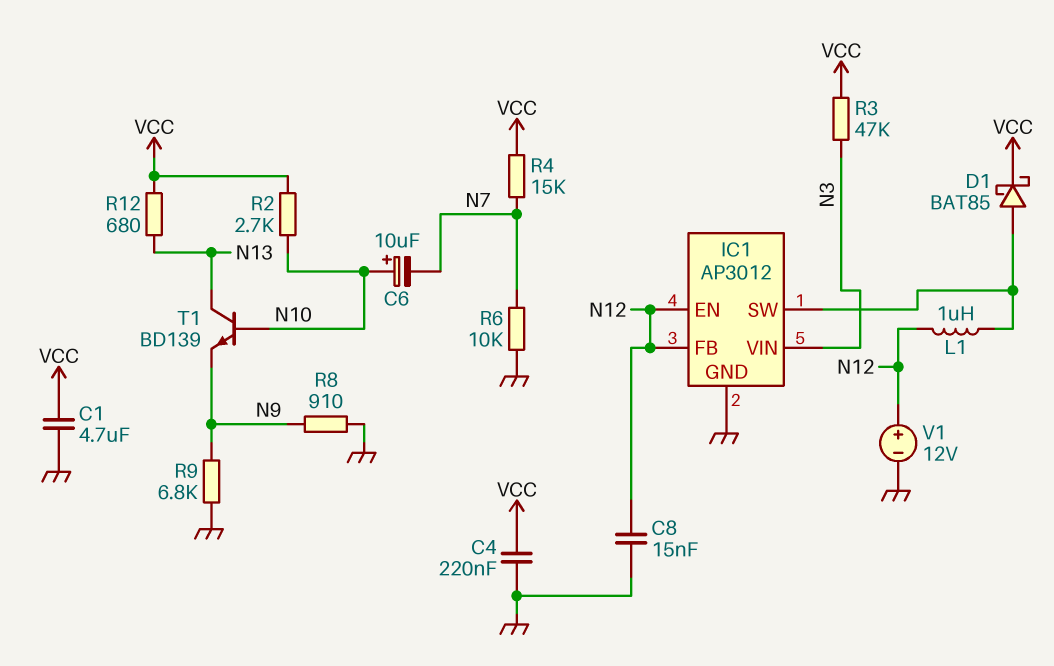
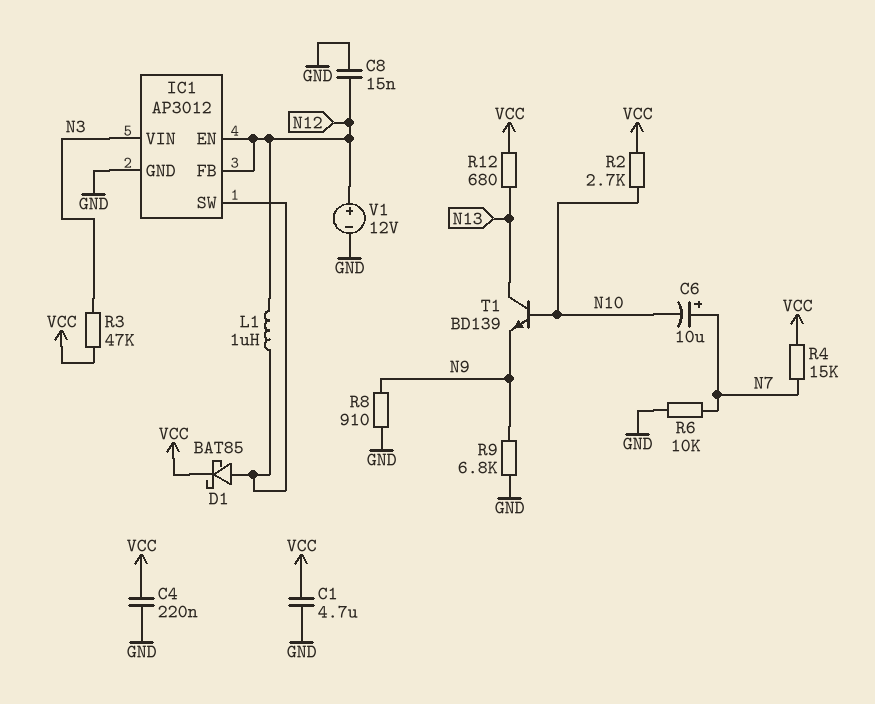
C6: 10uF (plus N10, minus N7) -> 10uF (plus N7, minus N10)

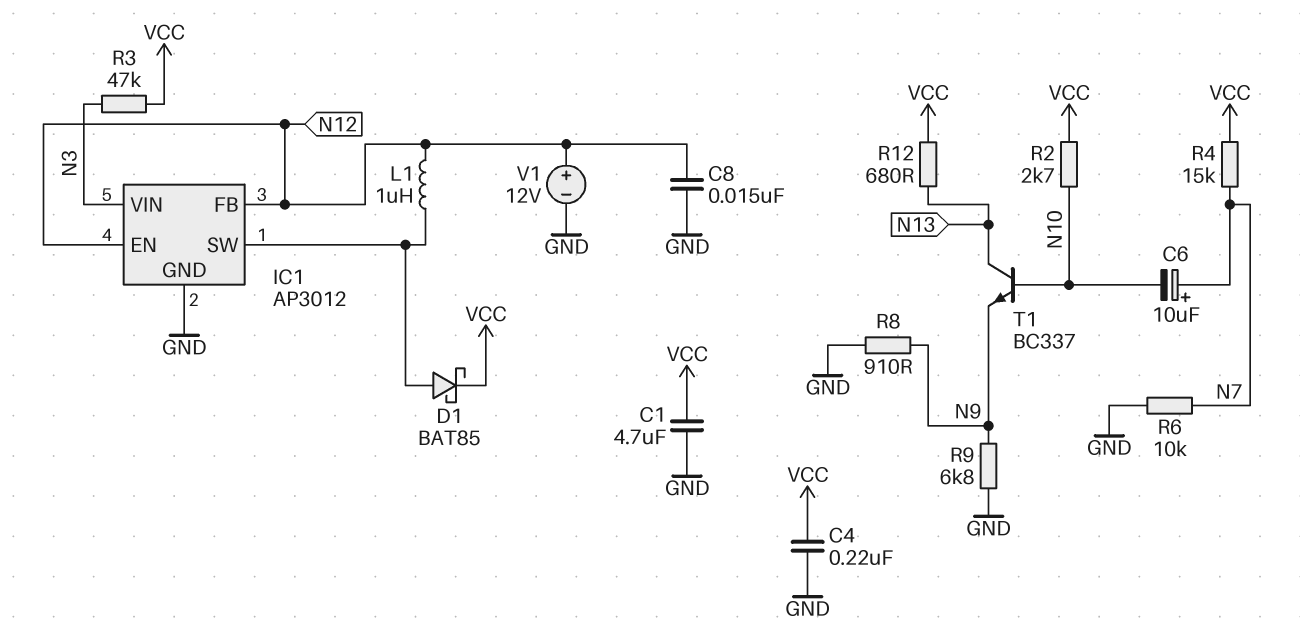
T1: NPN BD139 (B N10, C N13, E N9) -> NPN BC337 (B N10, C N13, E N9)

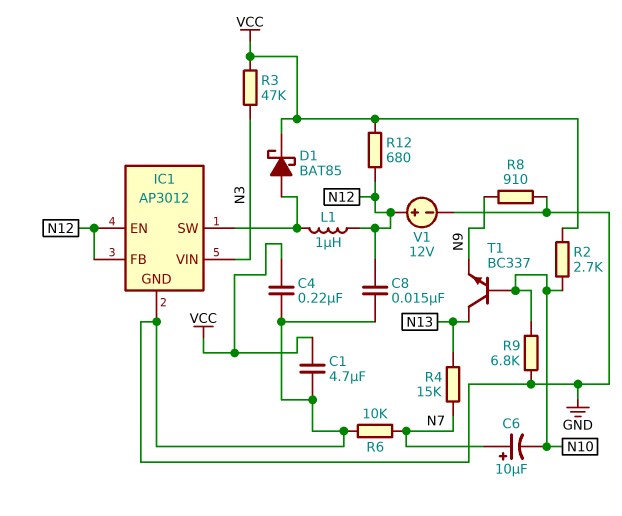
R4: 15k (N7, VCC) -> 15k (N7, N13)
R9: 6.8k (GND, N9) -> 6.8k (GND, N10)
R12: 680 (N13, VCC) -> 680 (N12, VCC)

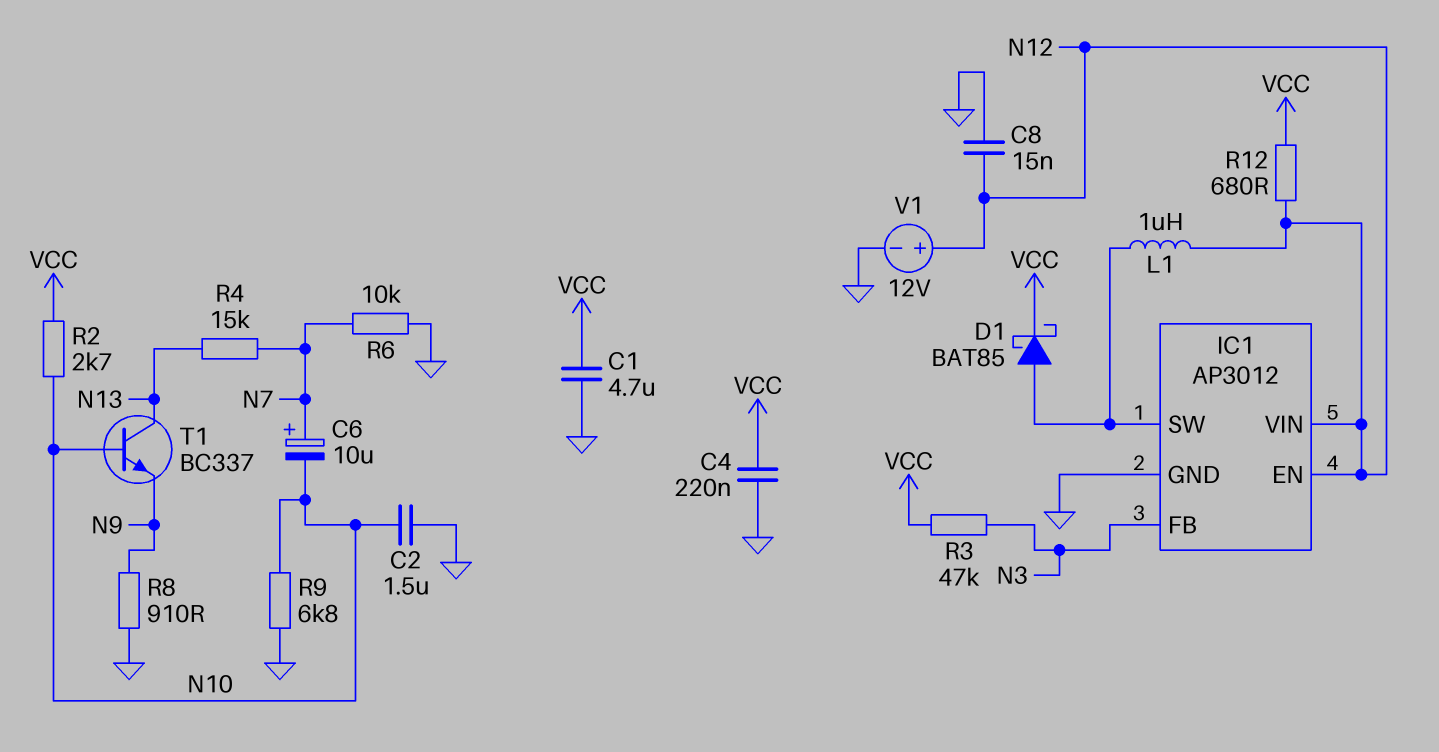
C2: none -> 1.5uF (GND, N10)
IC1 pin FB: N12 -> N3
IC1 pin VIN: N3 -> N12

